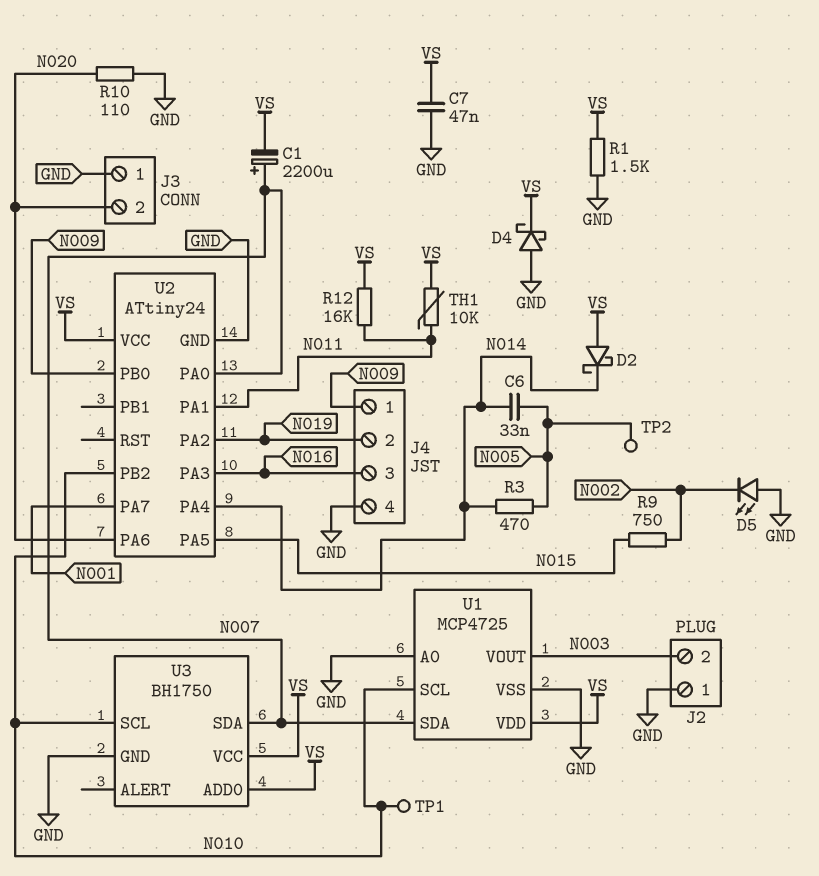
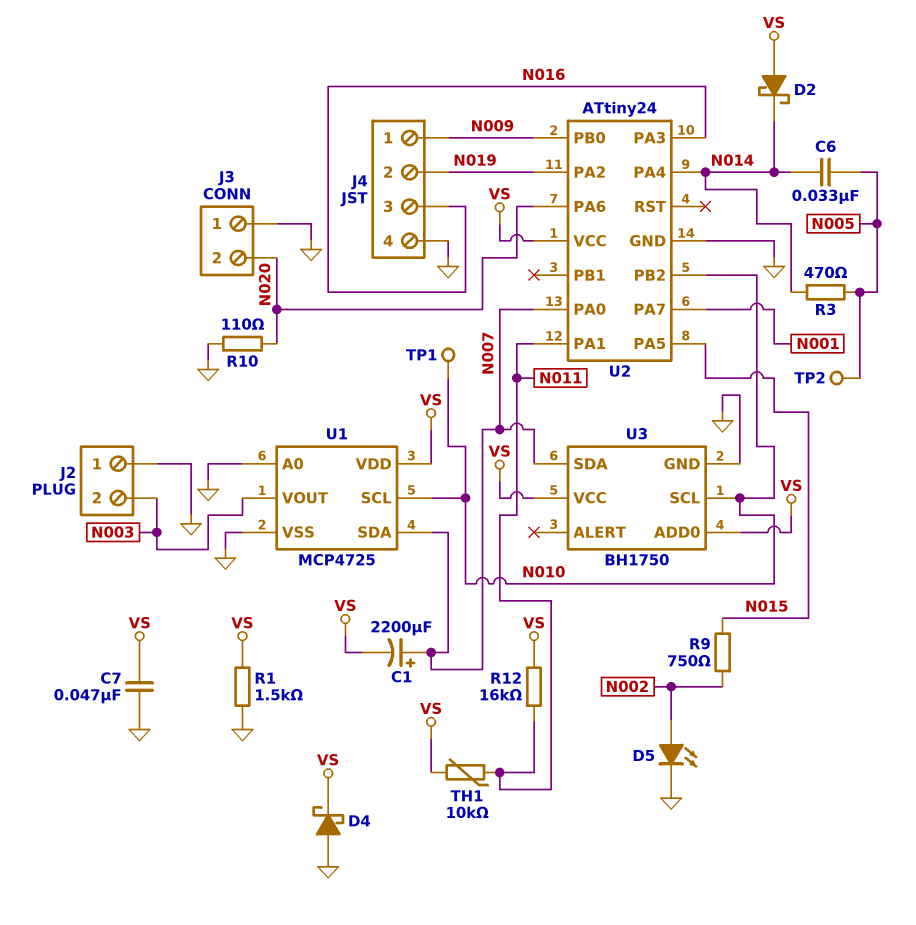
D5: LED (A GND, K N002) -> LED (A N002, K GND)

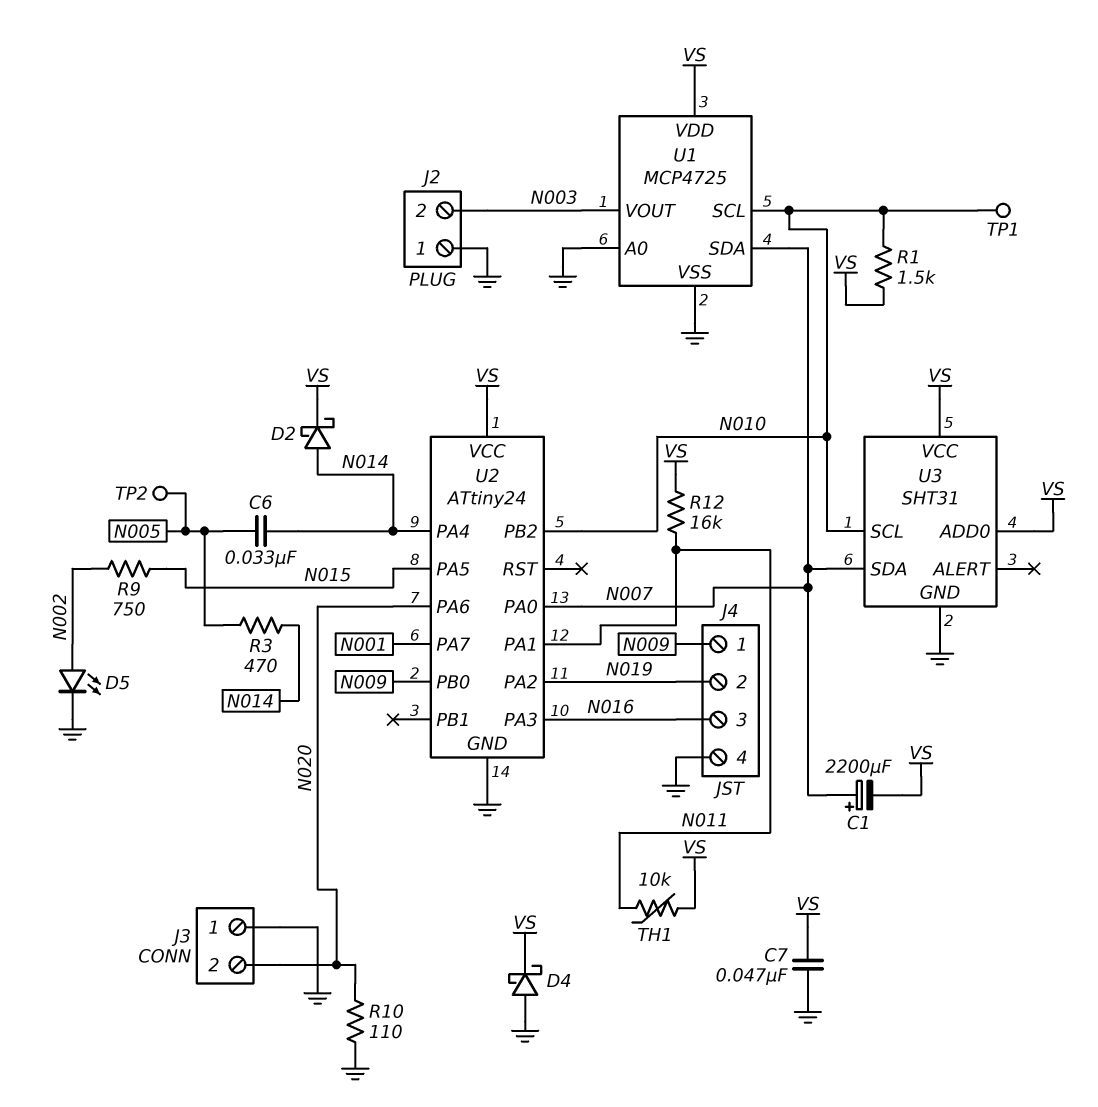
D2: schottky (A VS, K N014) -> schottky (A N014, K VS)
R1: 1.5k (GND, VS) -> 1.5k (N010, VS)
U3: BH1750 -> SHT31

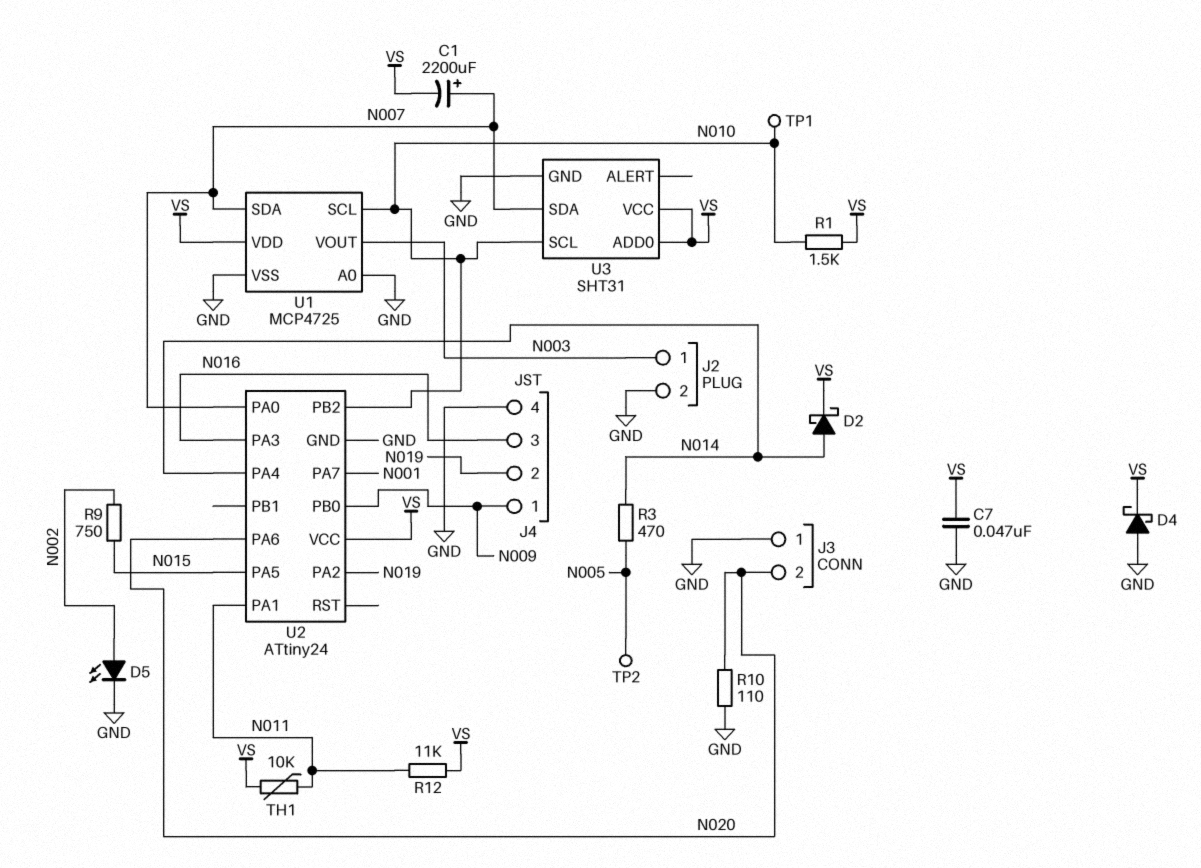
C6: 33nF (N005, N014) -> none
J2 pin 1: GND -> N003
J2 pin 2: N003 -> GND
R12: 16k (N011, VS) -> 11k (N011, VS)

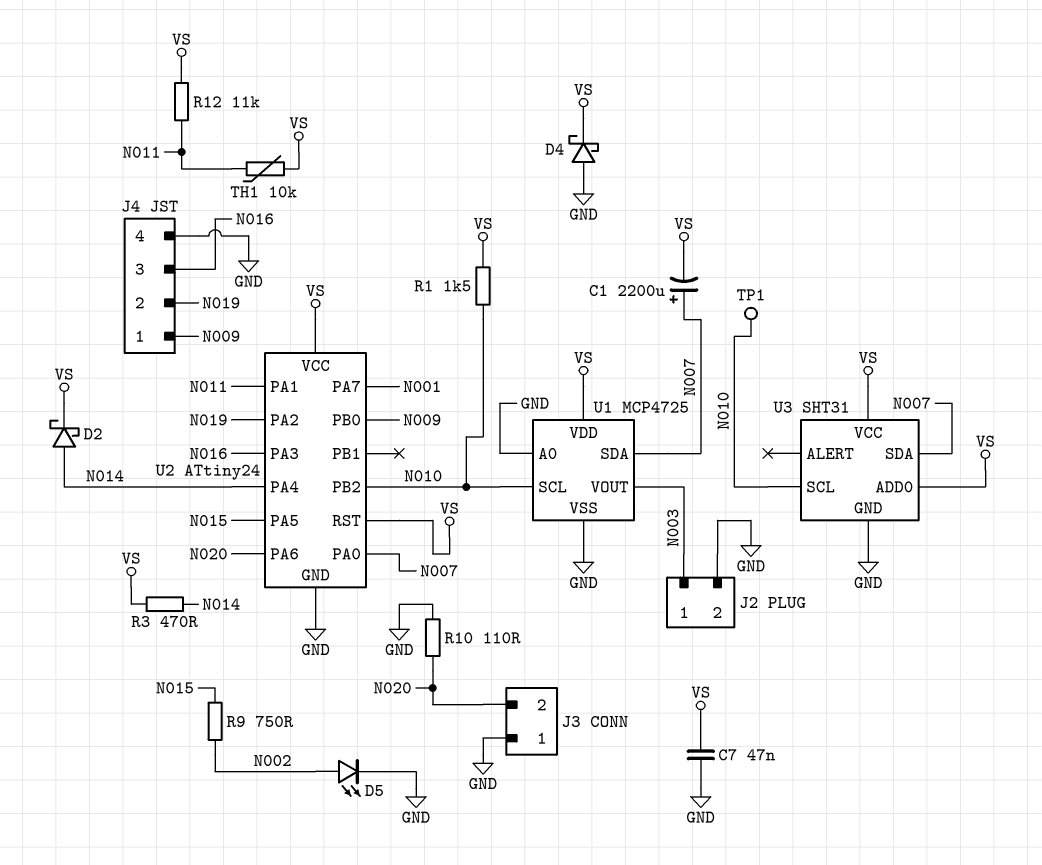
R3: 470 (N005, N014) -> 470 (N014, VS)
TP2: test point (N005) -> none
U2 pin RST: none -> VS

